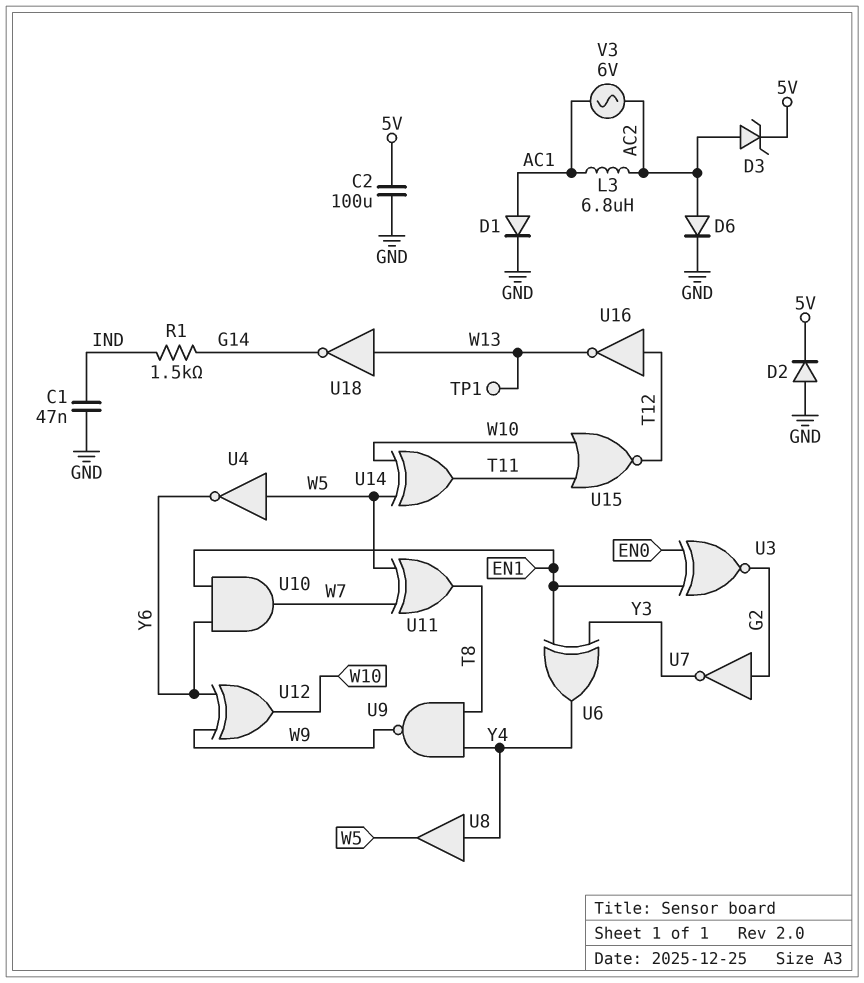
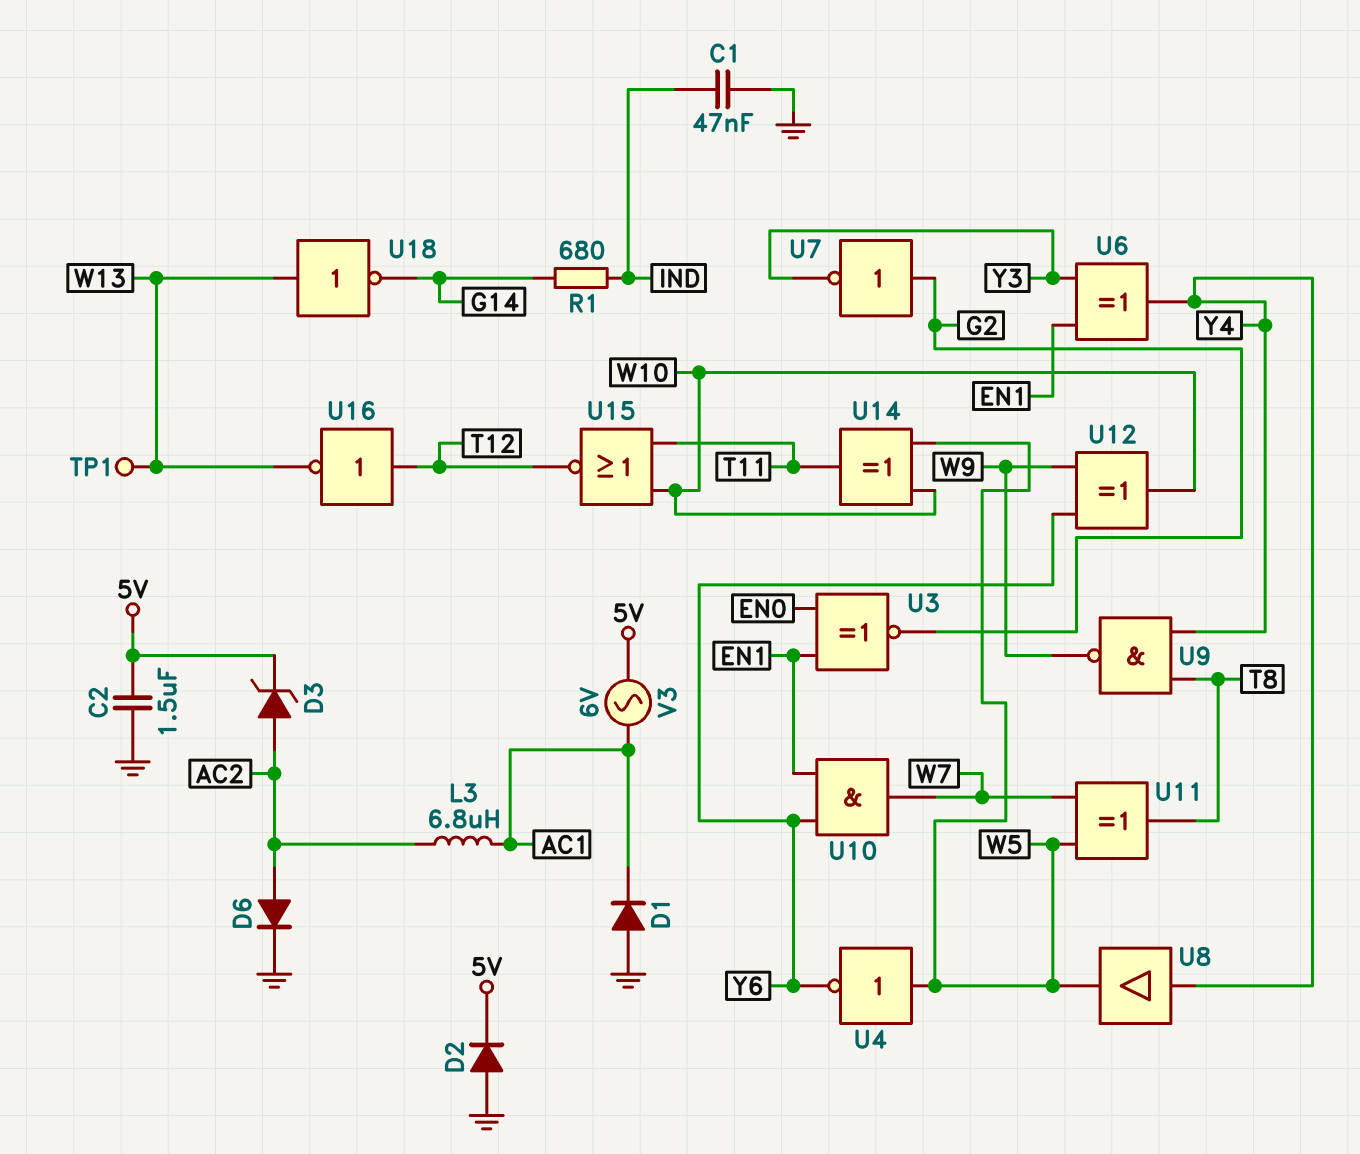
C2: 100uF (5V, GND) -> 1.5uF (5V, GND)
D1: diode (A AC1, K GND) -> diode (A GND, K AC1)
R1: 1.5k (G14, IND) -> 680 (G14, IND)
V3: AC 6V (AC1, AC2) -> AC 6V (5V, AC1)

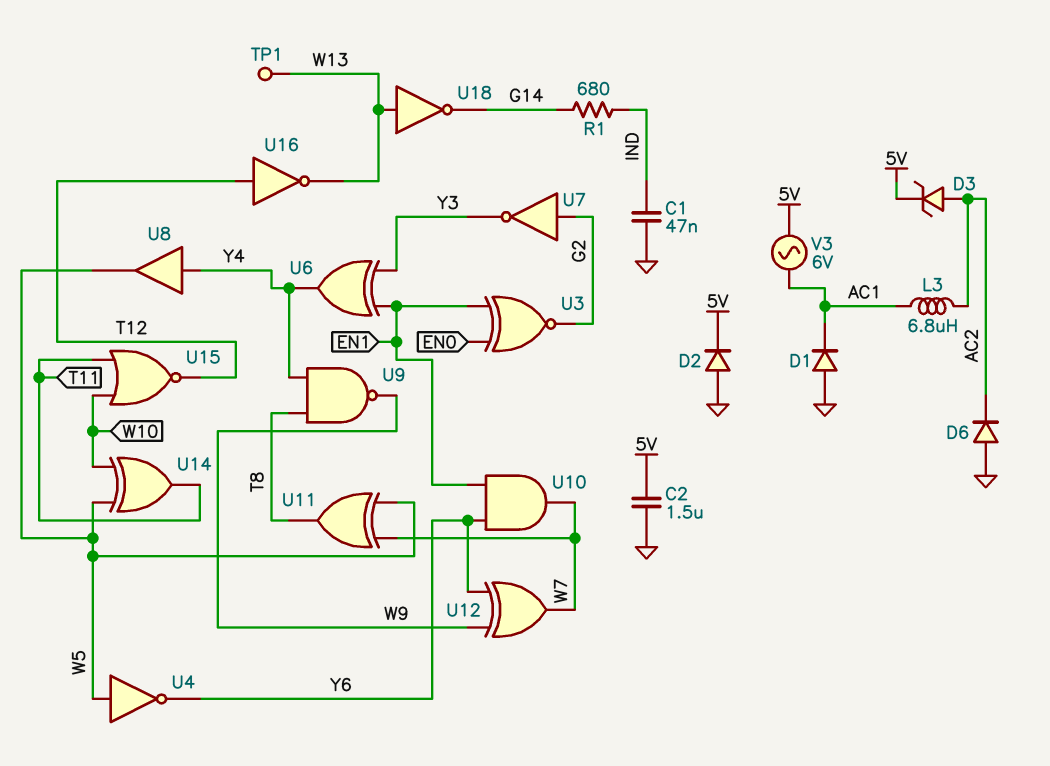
D6: diode (A AC2, K GND) -> diode (A GND, K AC2)
U12: XOR (in W9, in Y6, out W10) -> XOR (in W9, in Y6, out W7)

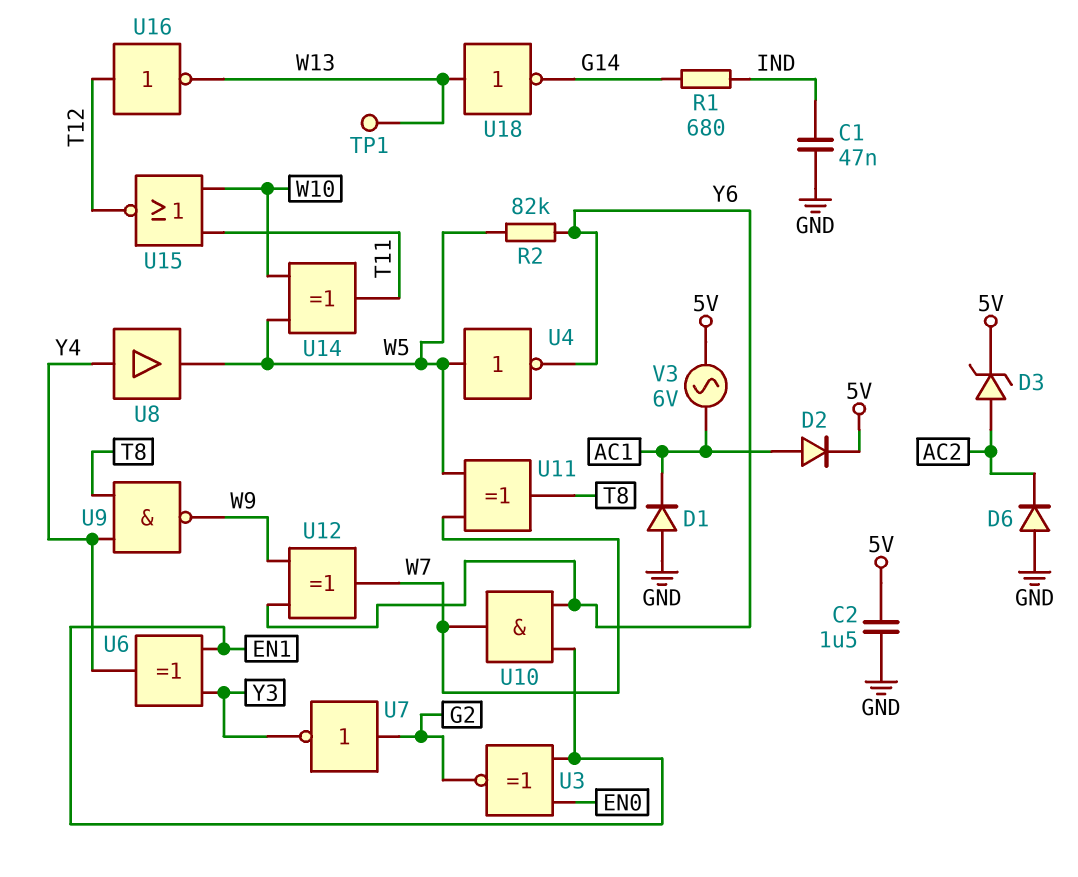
D2: diode (A GND, K 5V) -> diode (A AC1, K 5V)
L3: 6.8uH (AC1, AC2) -> none
R2: none -> 82k (W5, Y6)

